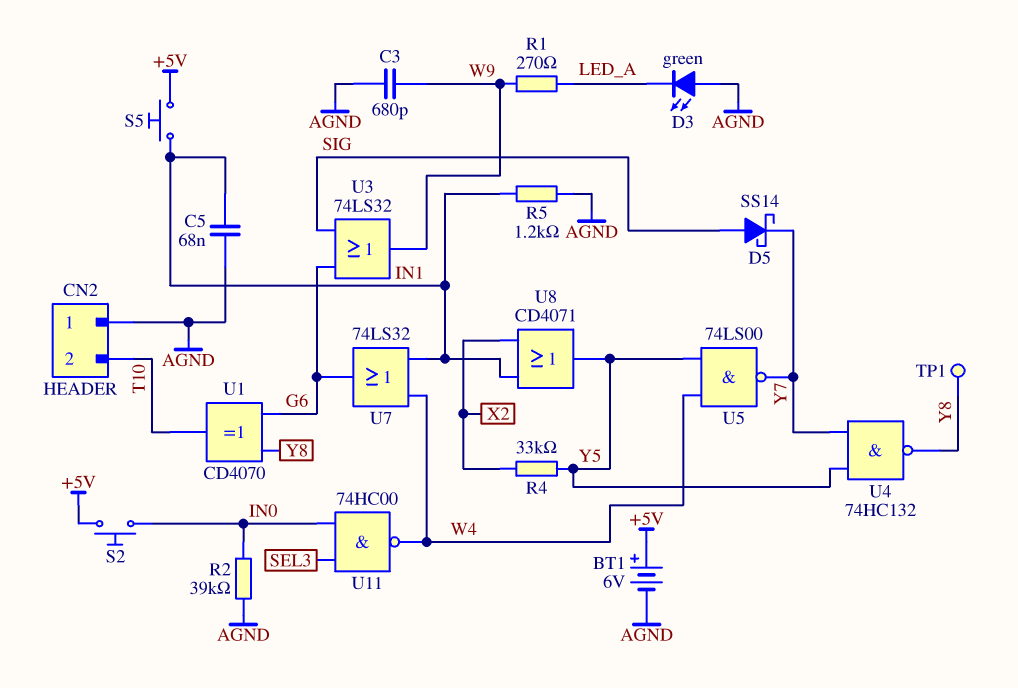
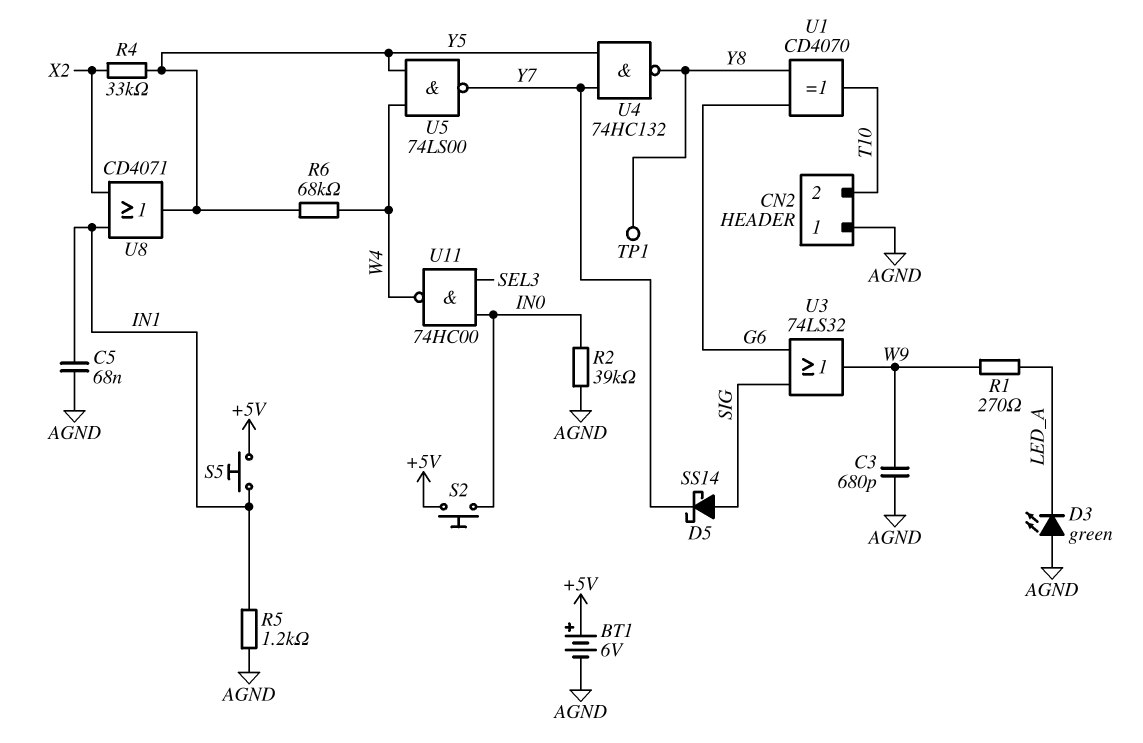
R6: none -> 68k (W4, Y5)
U7: OR 74LS32 (in IN1, in W4, out G6) -> none

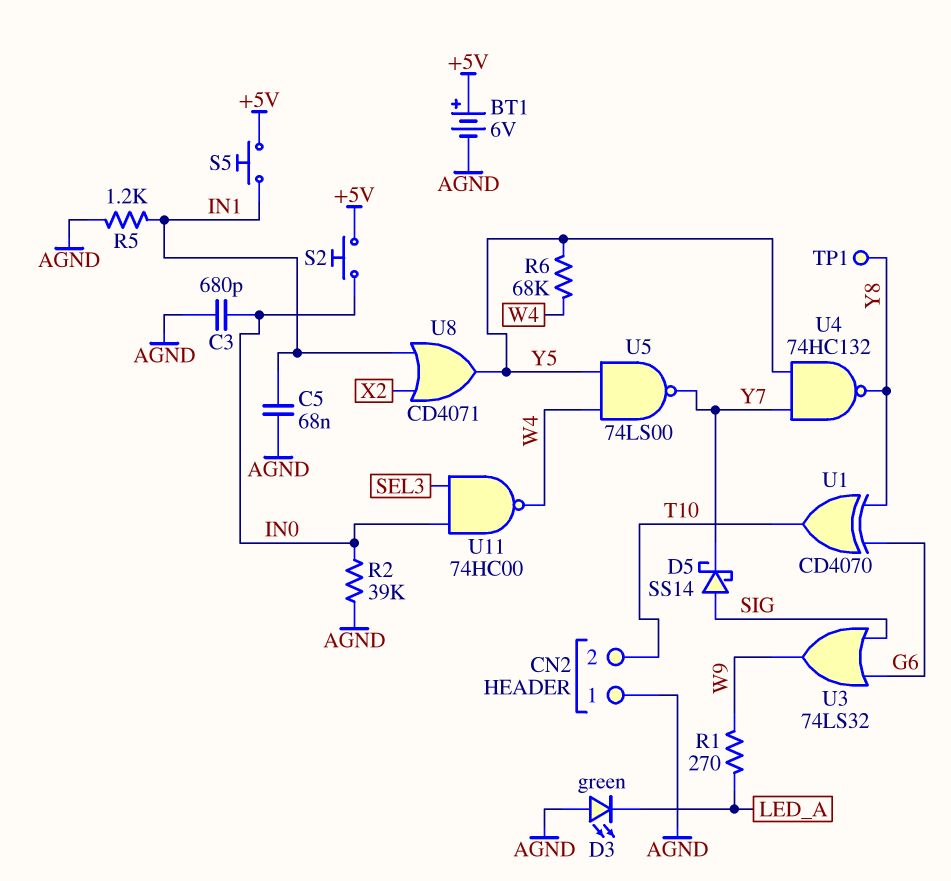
C3: 680pF (AGND, W9) -> 680pF (AGND, IN0)
R4: 33k (X2, Y5) -> none

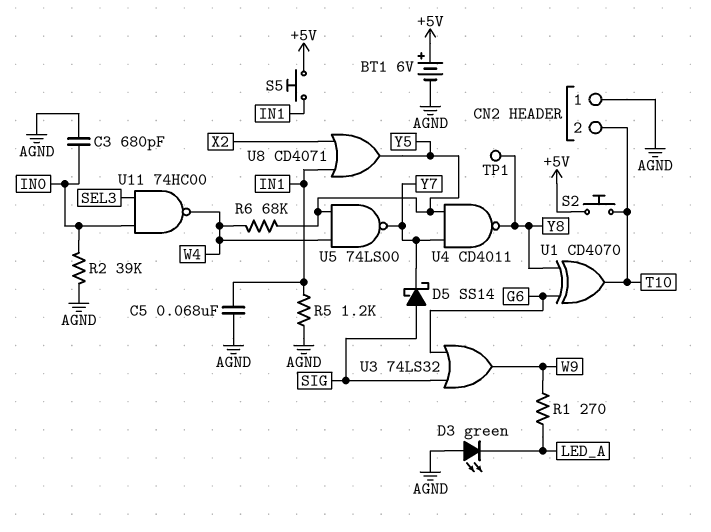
S2: button (+5V, IN0) -> button (+5V, T10)
U4: NAND 74HC132 (in Y5, in Y7, out Y8) -> NAND CD4011 (in Y5, in Y7, out Y8)

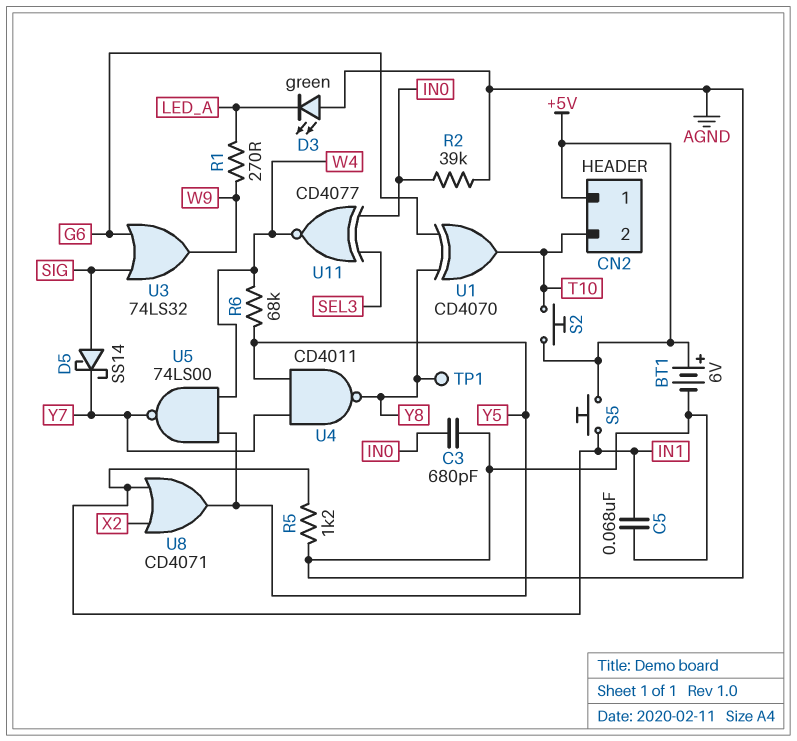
CN2 pin 1: AGND -> +5V
U11: NAND 74HC00 (in IN0, in SEL3, out W4) -> XNOR CD4077 (in IN0, in SEL3, out W4)

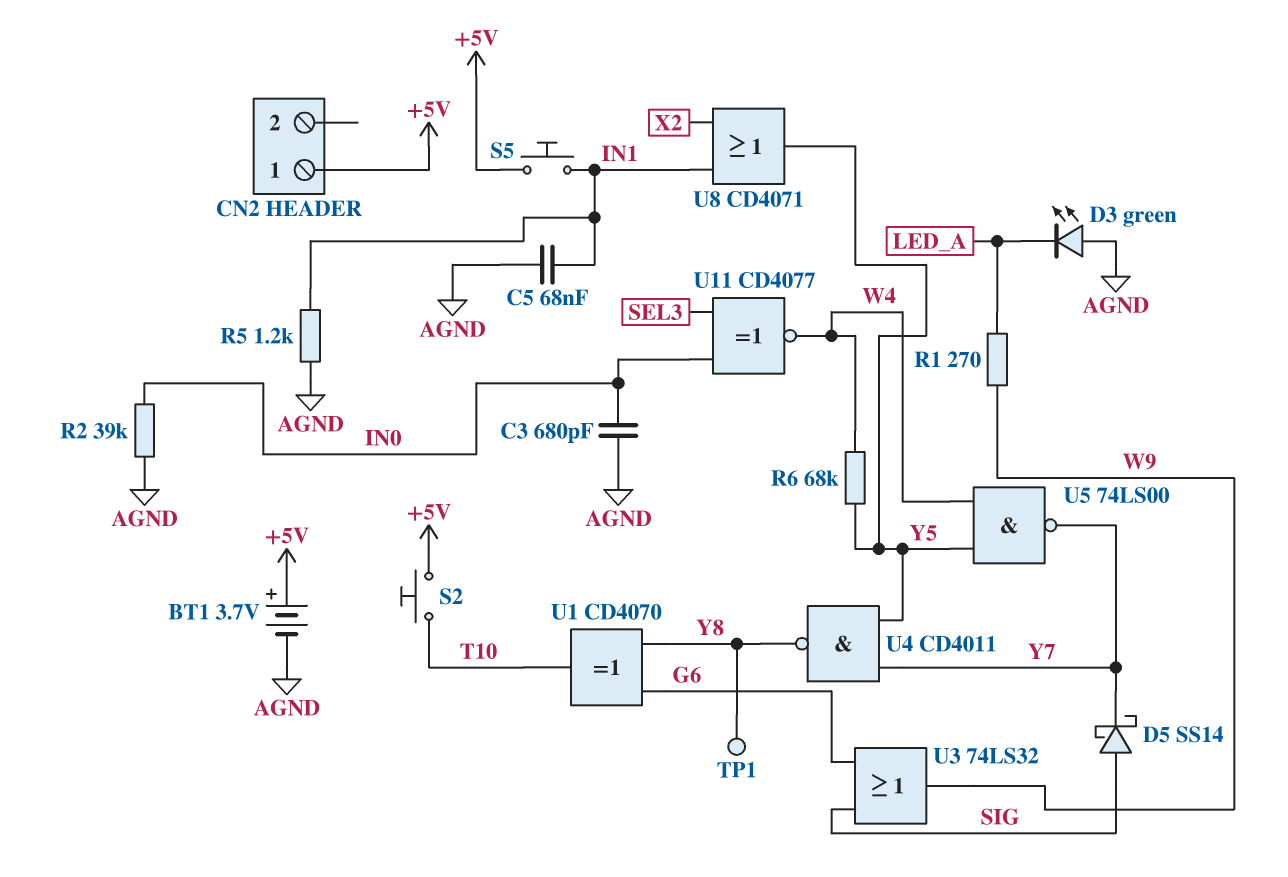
BT1: 6V (plus +5V, minus AGND) -> 3.7V (plus +5V, minus AGND)
CN2 pin 2: T10 -> none

